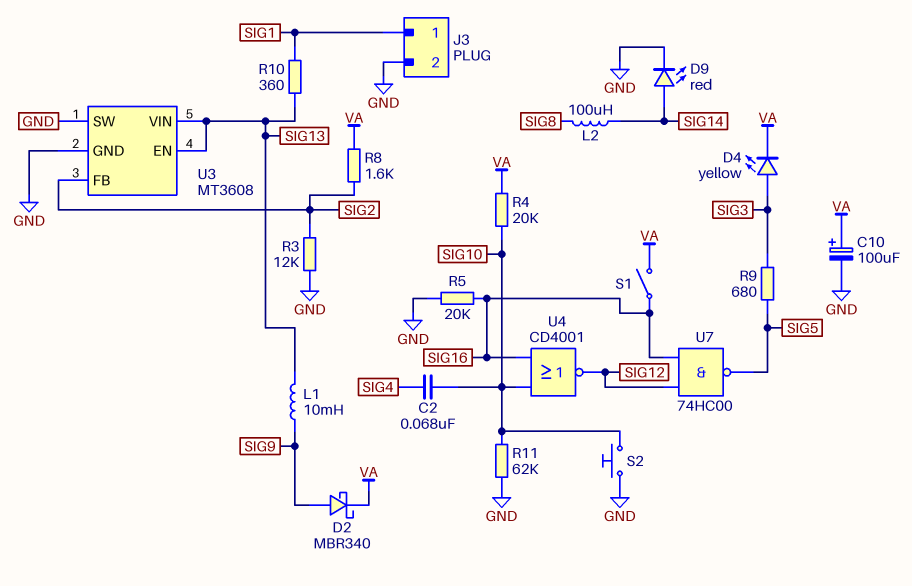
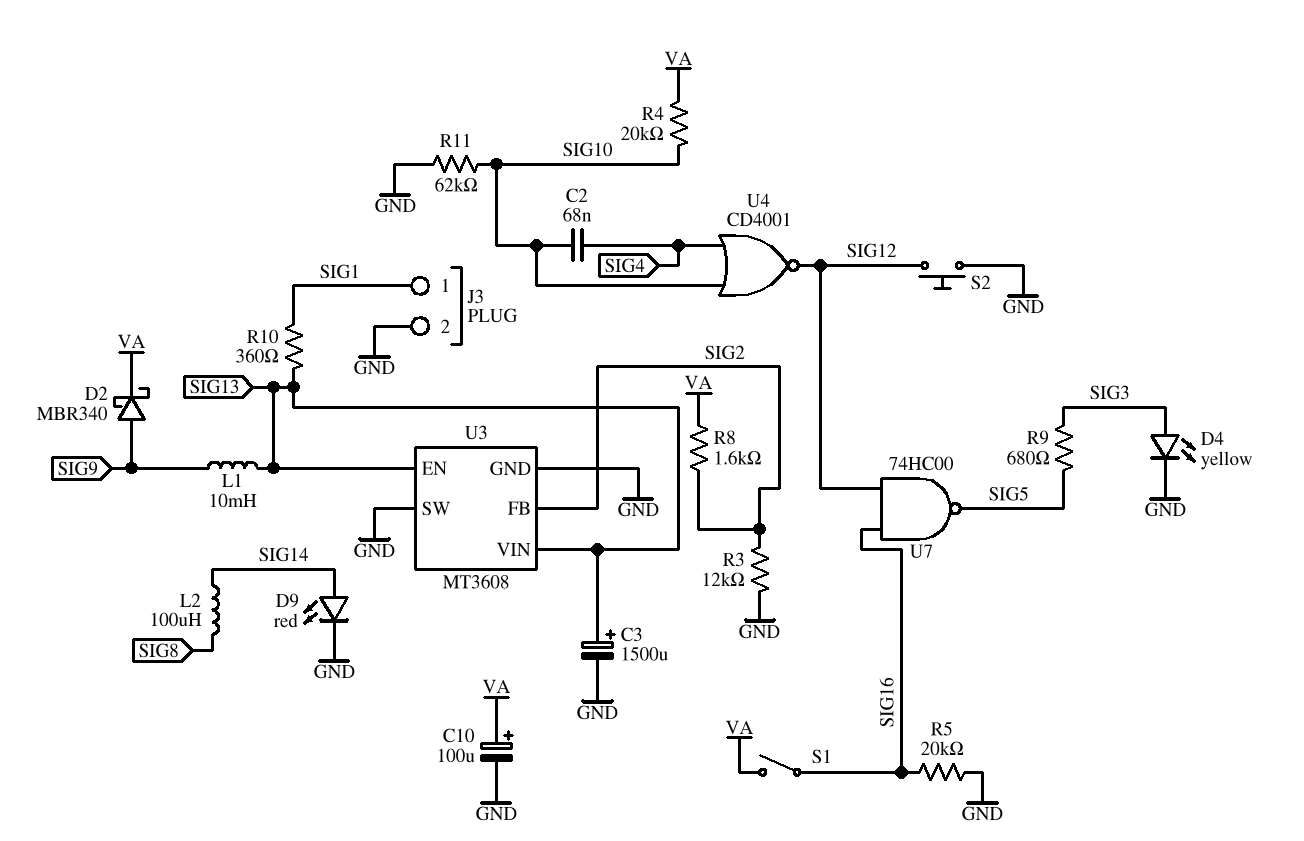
C3: none -> 1500uF (plus SIG13, minus GND)
D4: LED yellow (A SIG3, K VA) -> LED yellow (A SIG3, K GND)
S2: button (GND, SIG10) -> button (GND, SIG12)
U4: NOR CD4001 (in SIG10, in SIG16, out SIG12) -> NOR CD4001 (in SIG4, in SIG10, out SIG12)

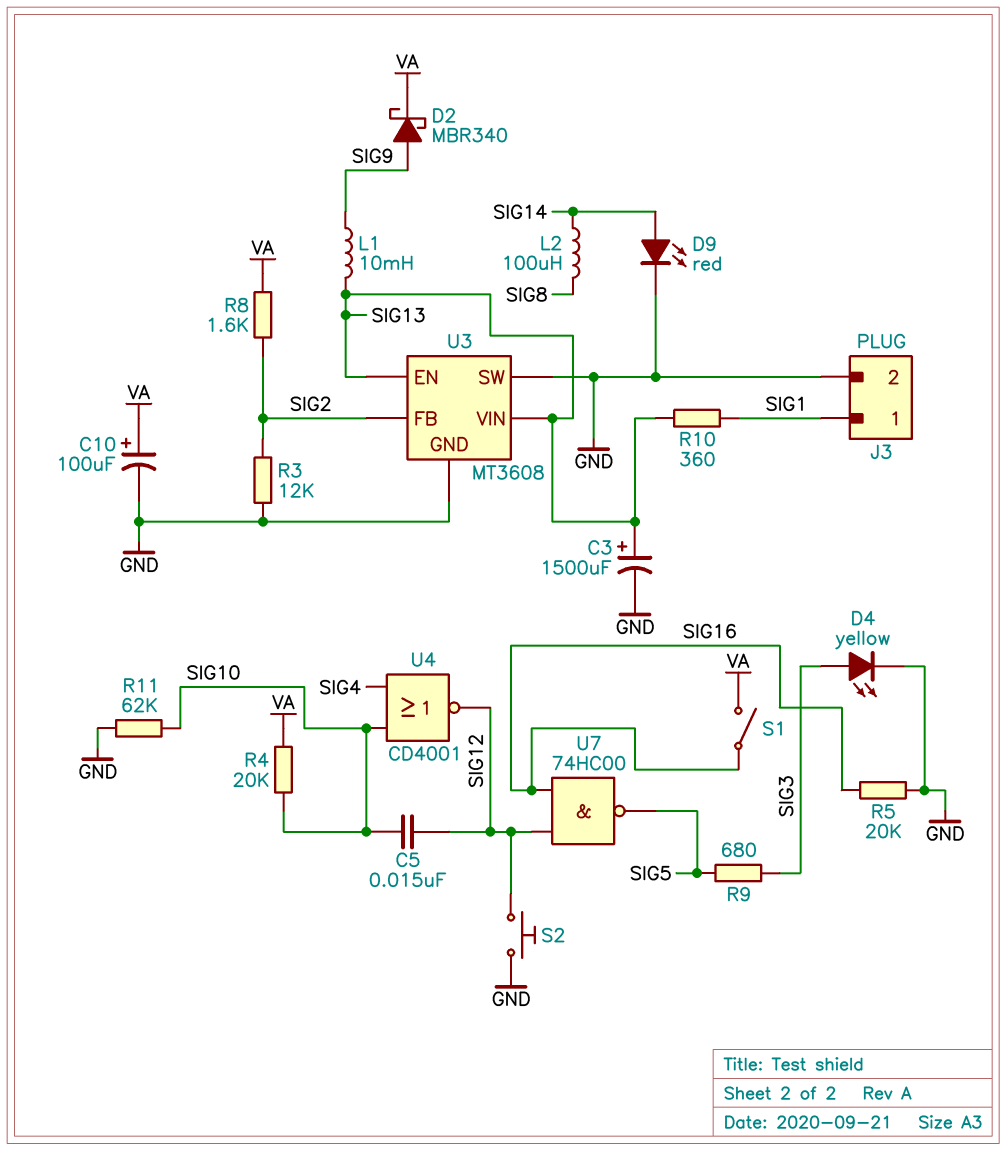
C2: 68nF (SIG4, SIG10) -> none
C5: none -> 15nF (SIG10, SIG12)

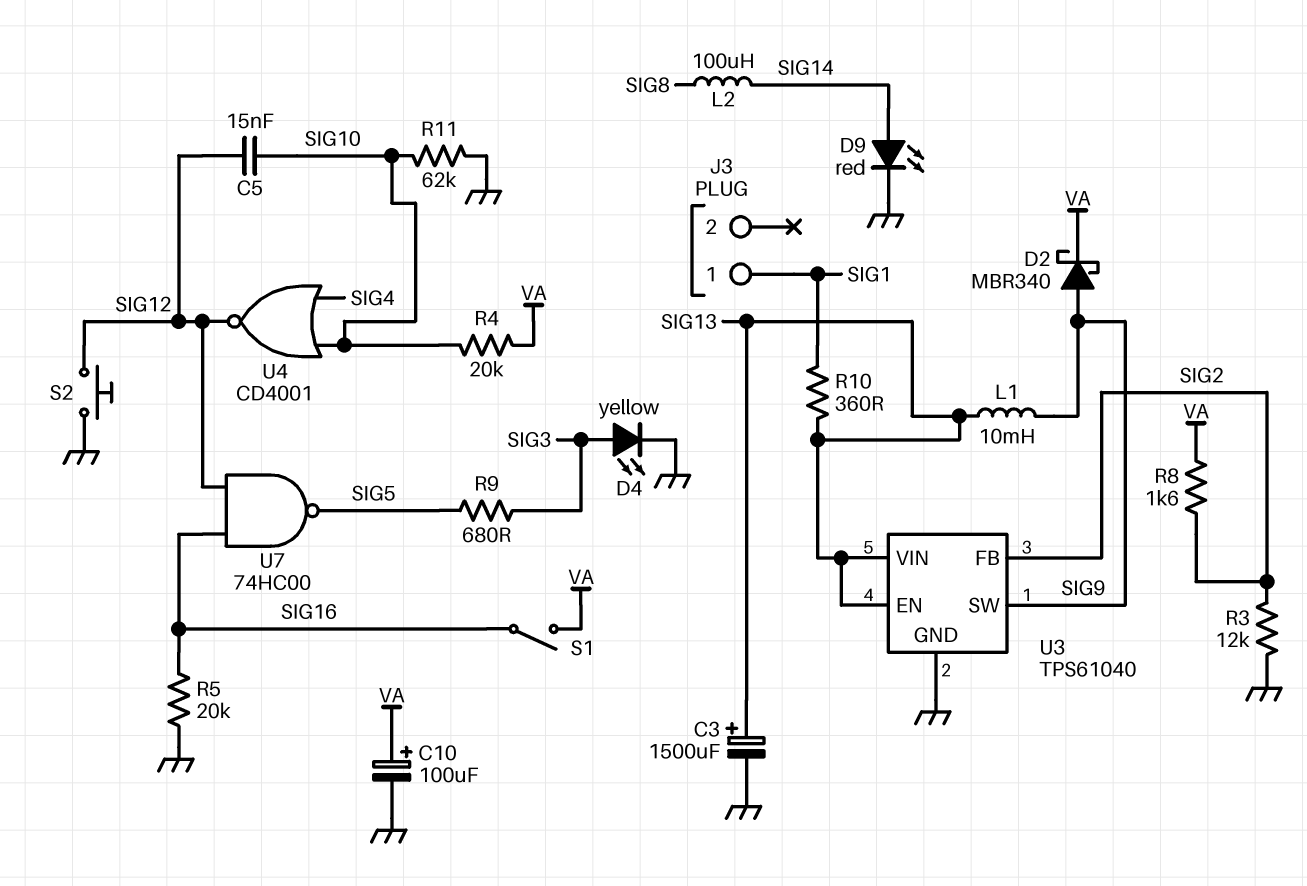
J3 pin 2: GND -> none
U3: MT3608 -> TPS61040
U3 pin SW: GND -> SIG9

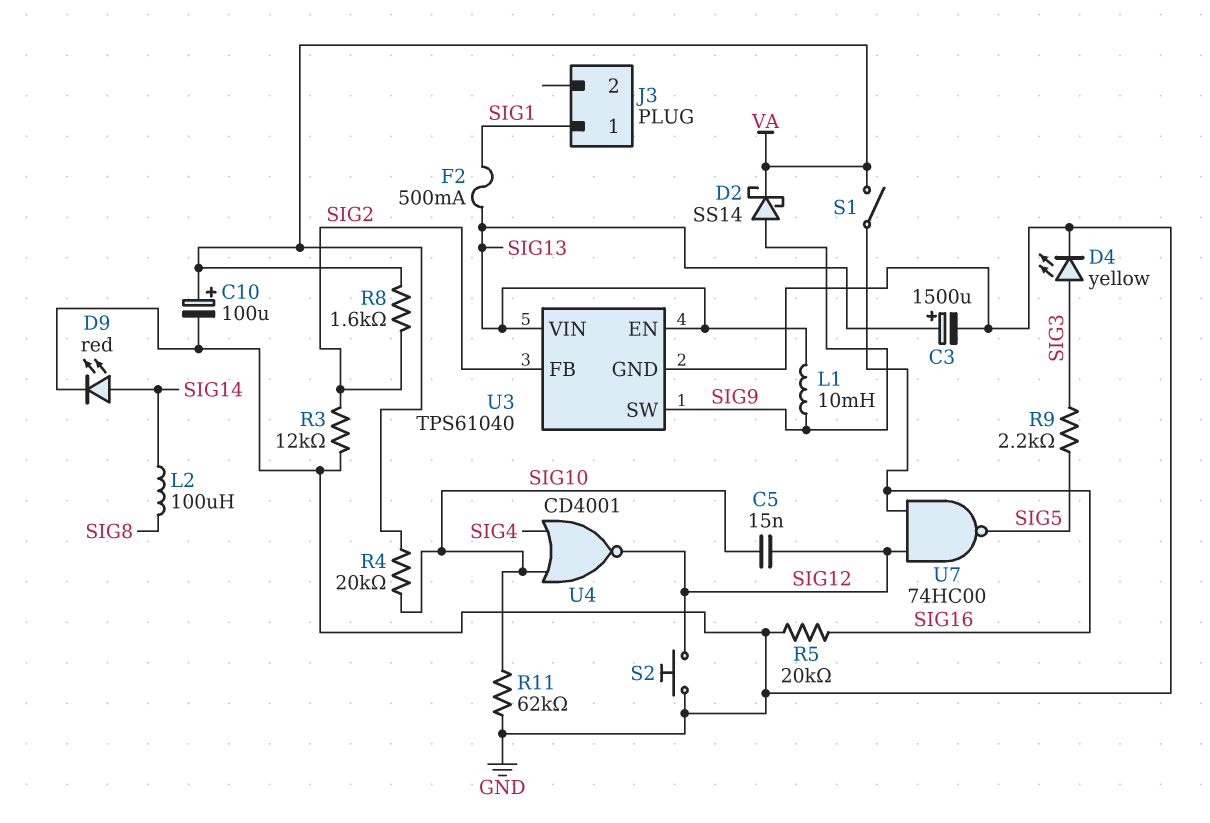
D2: schottky MBR340 (A SIG9, K VA) -> schottky SS14 (A SIG9, K VA)
F2: none -> 500mA (SIG1, SIG13)
R9: 680 (SIG3, SIG5) -> 2.2k (SIG3, SIG5)
R10: 360 (SIG1, SIG13) -> none

